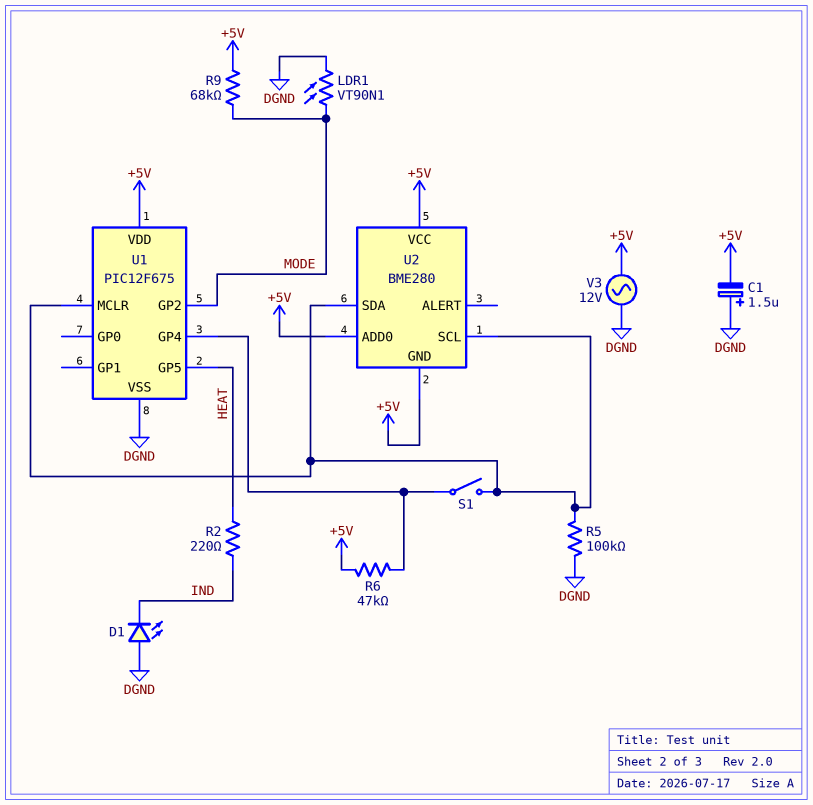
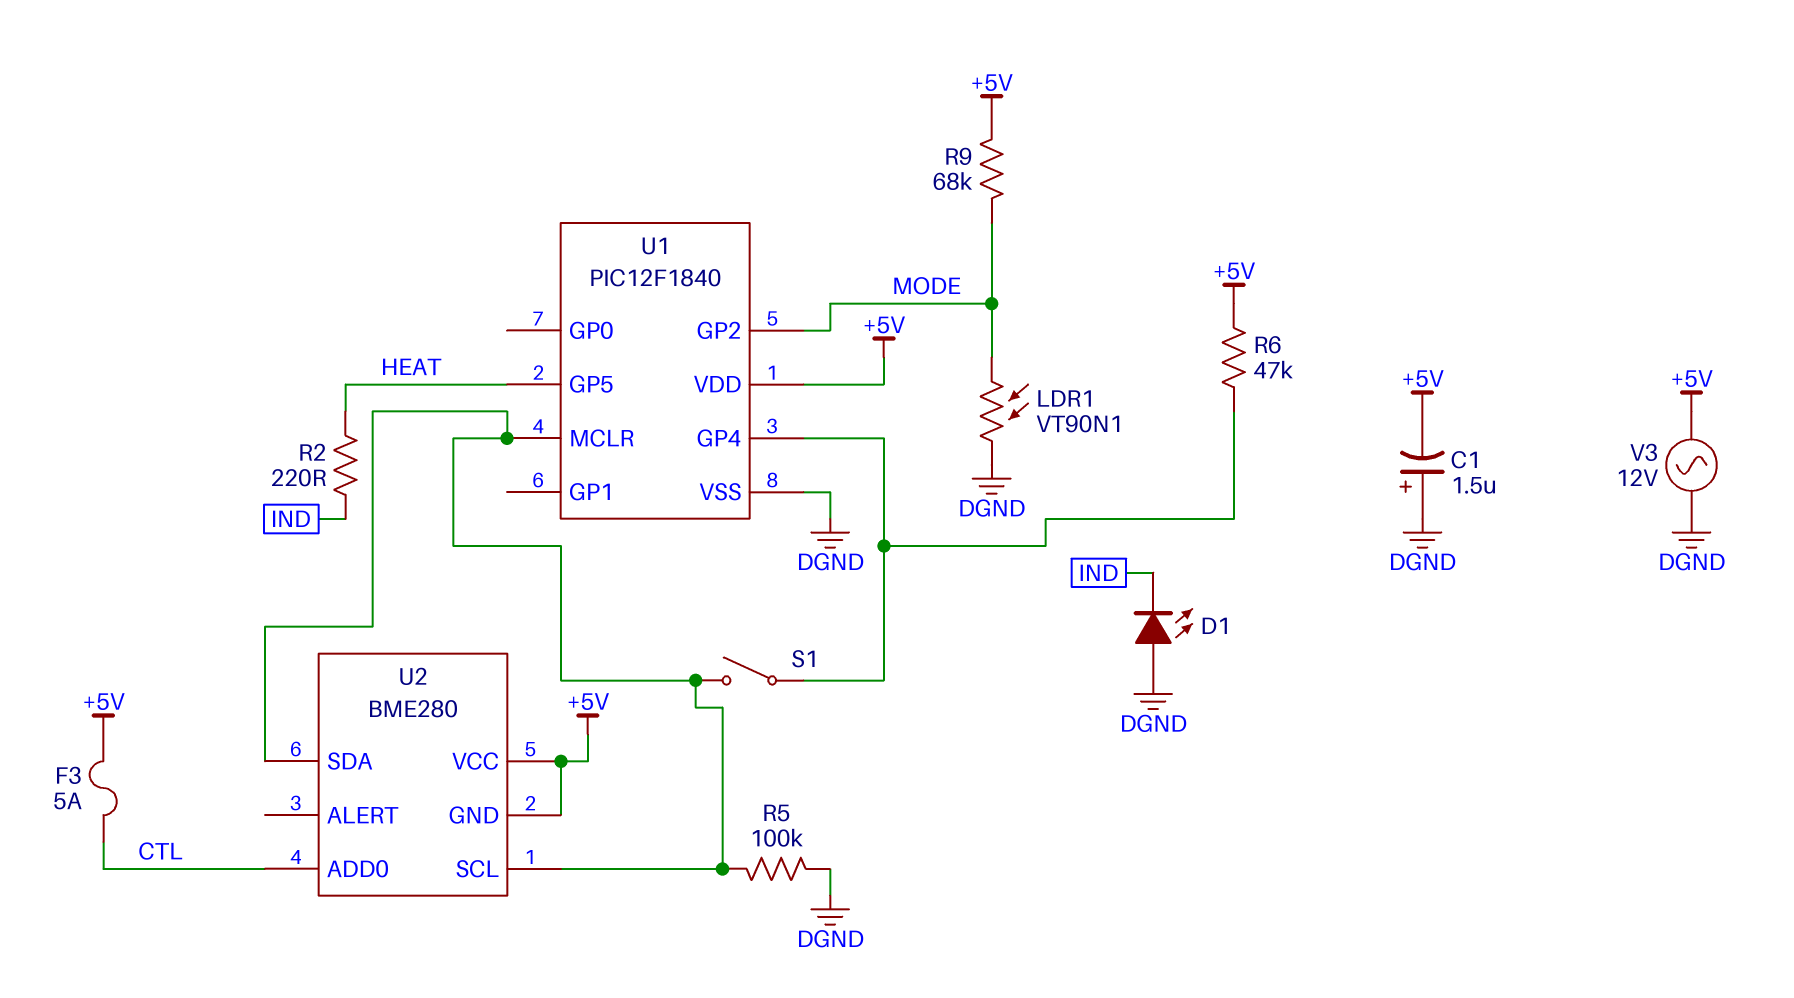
F3: none -> 5A (+5V, CTL)
U1: PIC12F675 -> PIC12F1840
U2 pin ADD0: +5V -> CTL

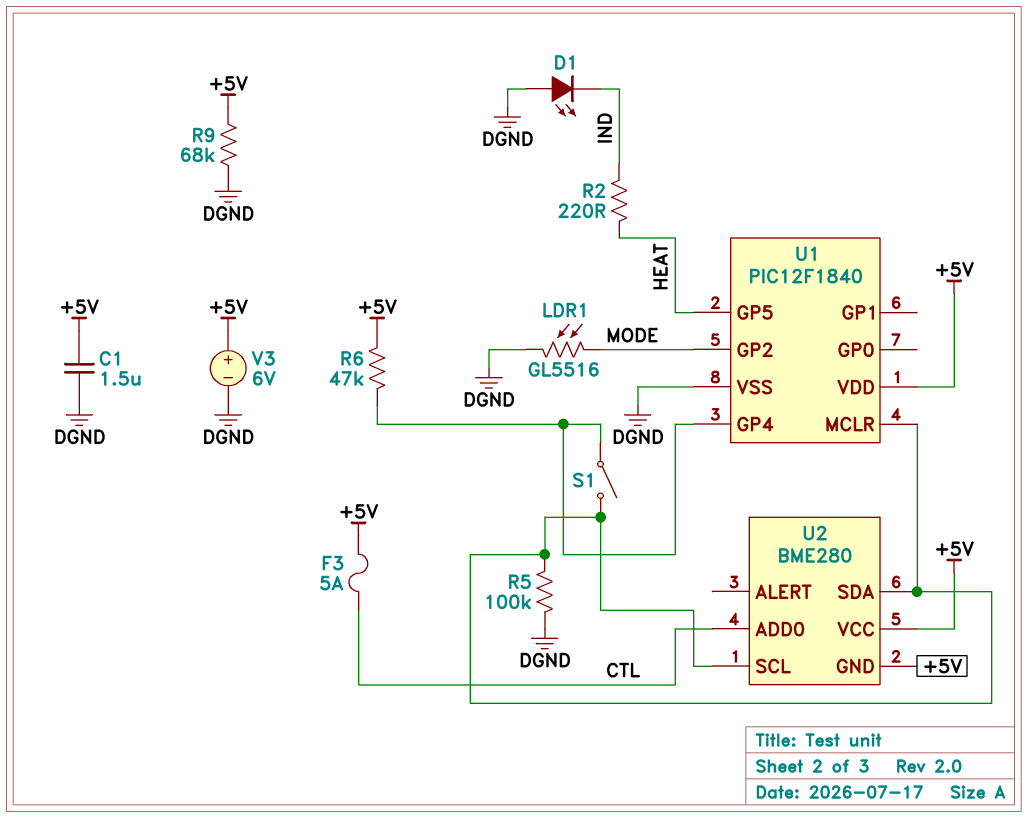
C1: 1.5uF (plus DGND, minus +5V) -> 1.5uF (+5V, DGND)
LDR1: VT90N1 (DGND, MODE) -> GL5516 (DGND, MODE)
R9: 68k (+5V, MODE) -> 68k (+5V, DGND)
V3: AC 12V (+5V, DGND) -> 6V (plus +5V, minus DGND)

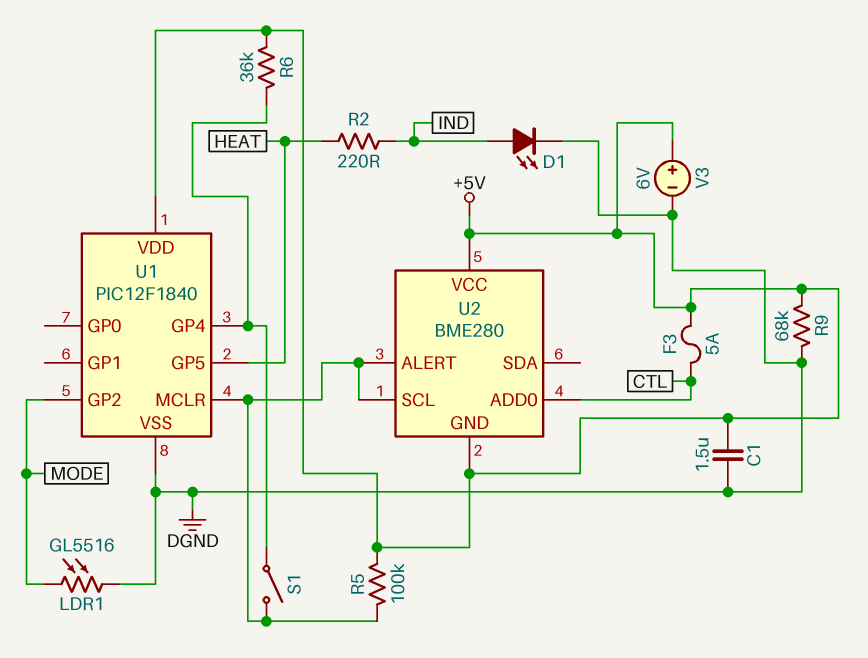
D1: LED (A DGND, K IND) -> LED (A IND, K DGND)
R5: 100k (DGND, U1/MCLR) -> 100k (+5V, U1/MCLR)
R6: 47k (+5V, U1/GP4) -> 36k (+5V, U1/GP4)
U2 pin ALERT: none -> U1/MCLR
U2 pin SDA: U1/MCLR -> none

